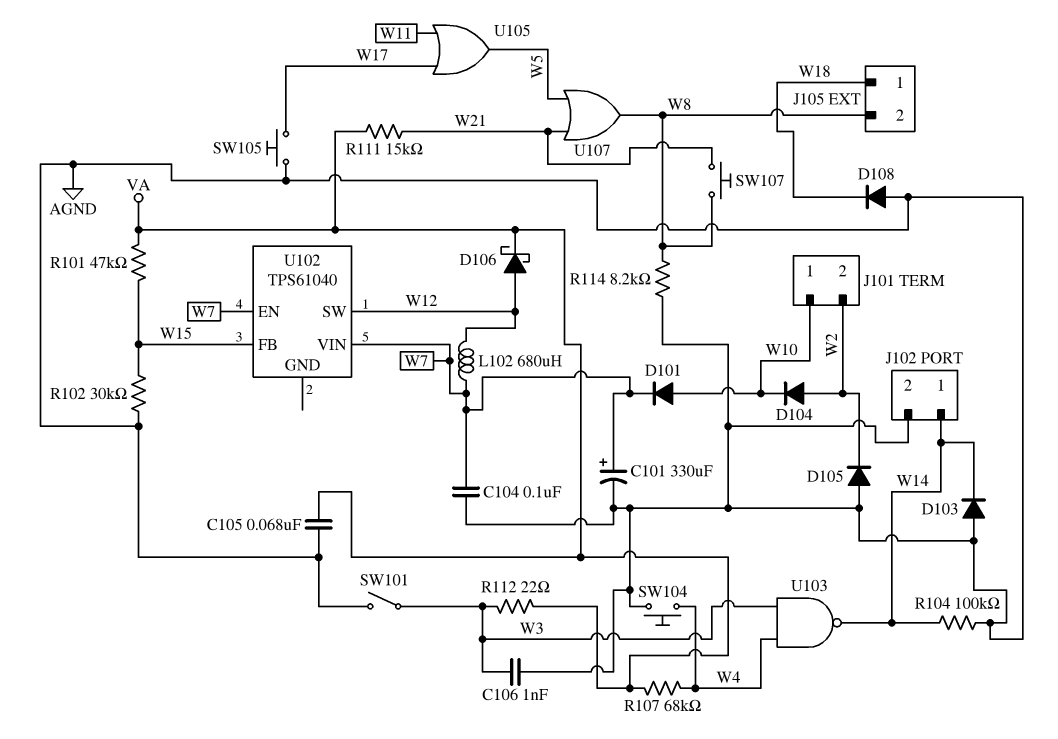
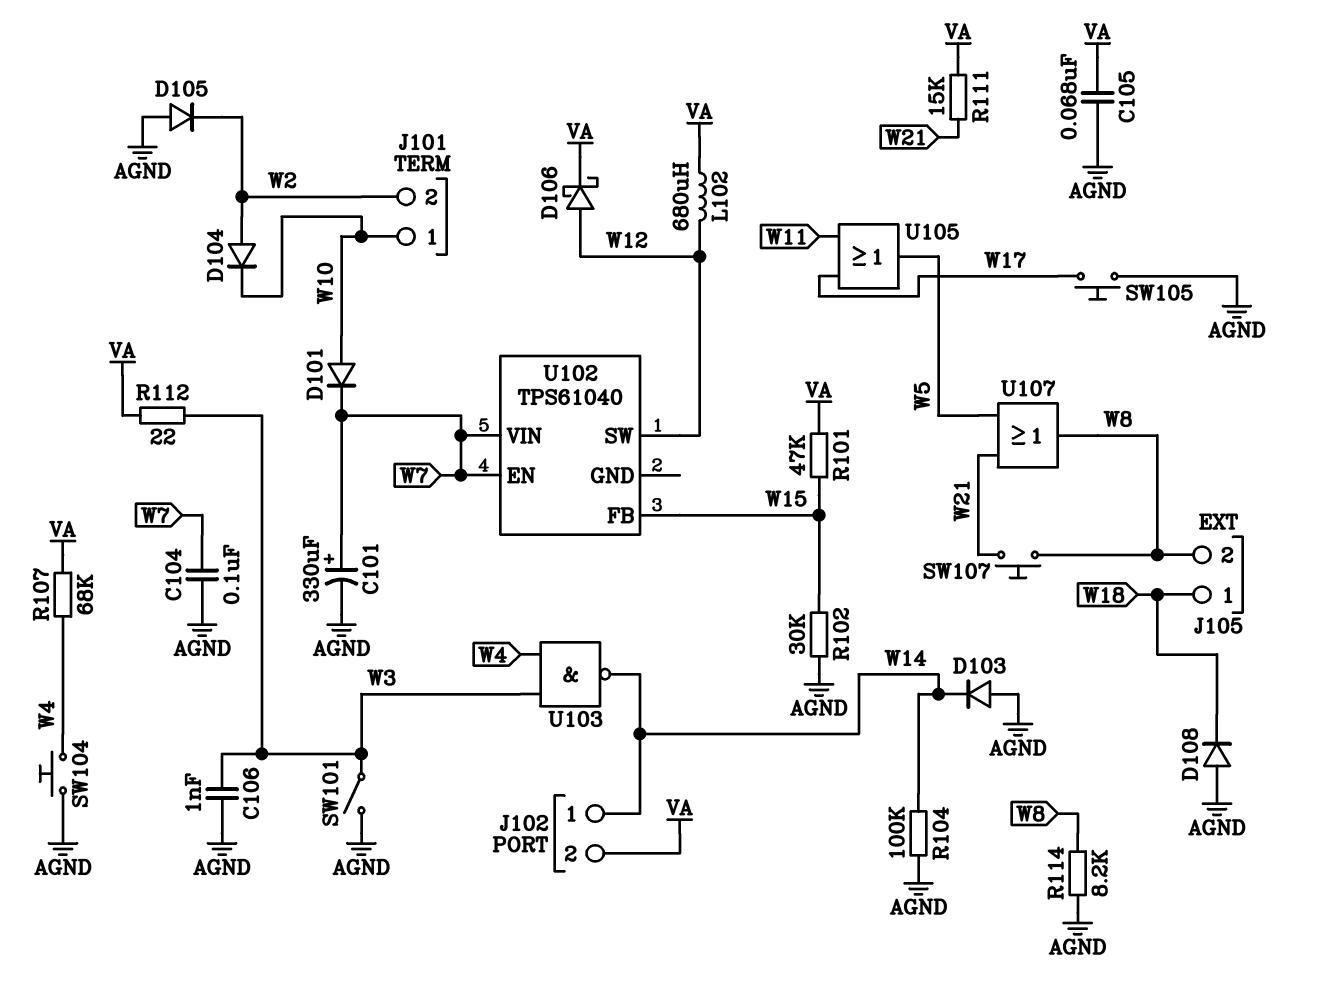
J102 pin 2: AGND -> VA
L102: 680uH (W7, W12) -> 680uH (VA, W12)

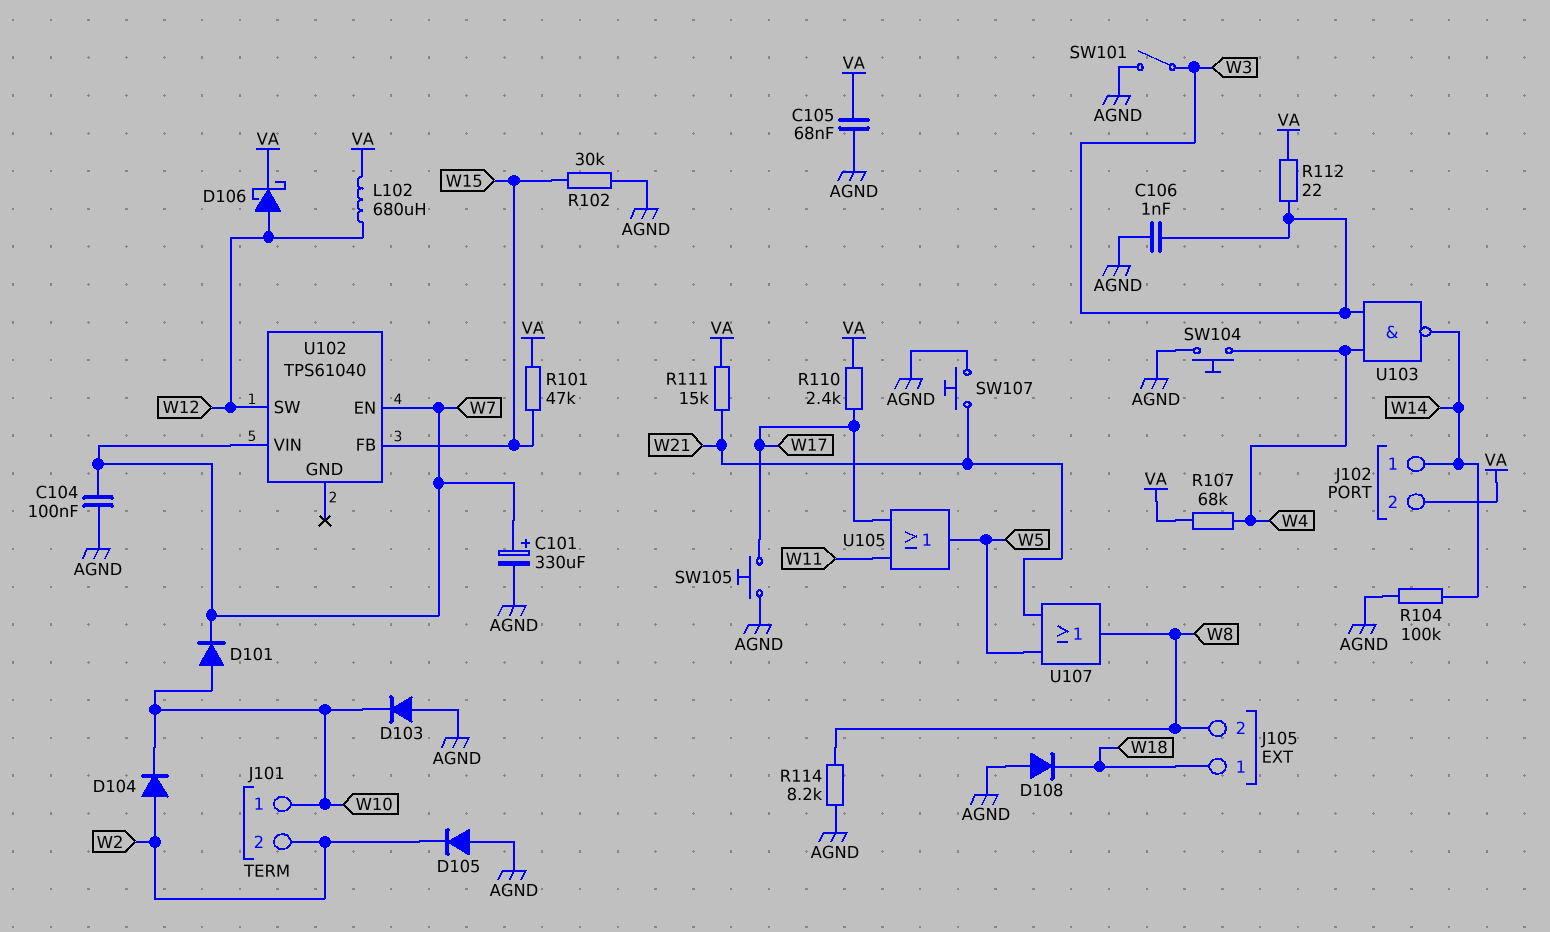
D103: diode (A AGND, K W14) -> diode (A AGND, K W10)
R110: none -> 2.4k (VA, W17)
SW107: button (W8, W21) -> button (AGND, W21)

